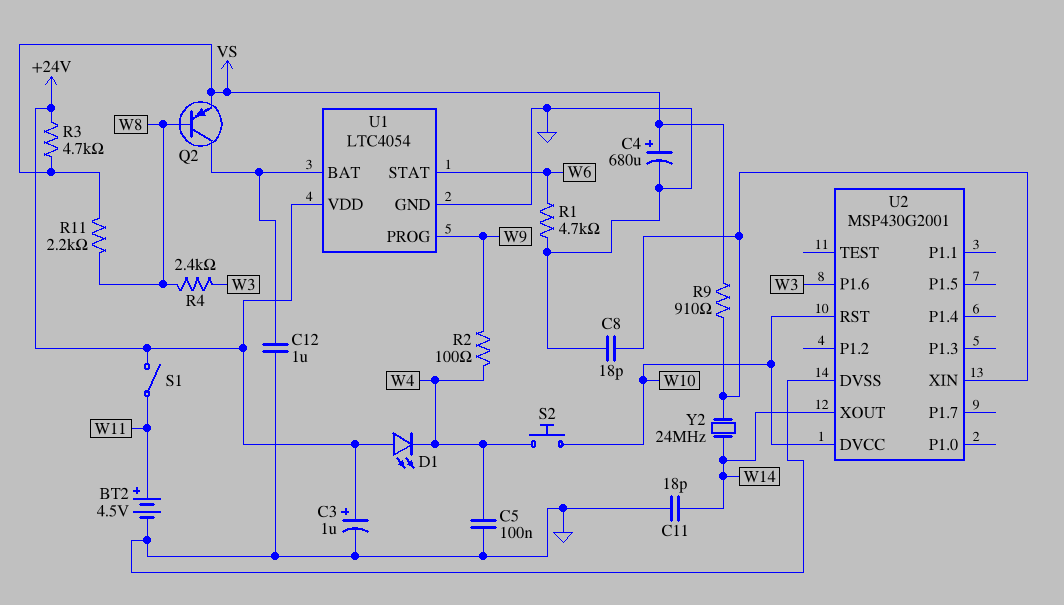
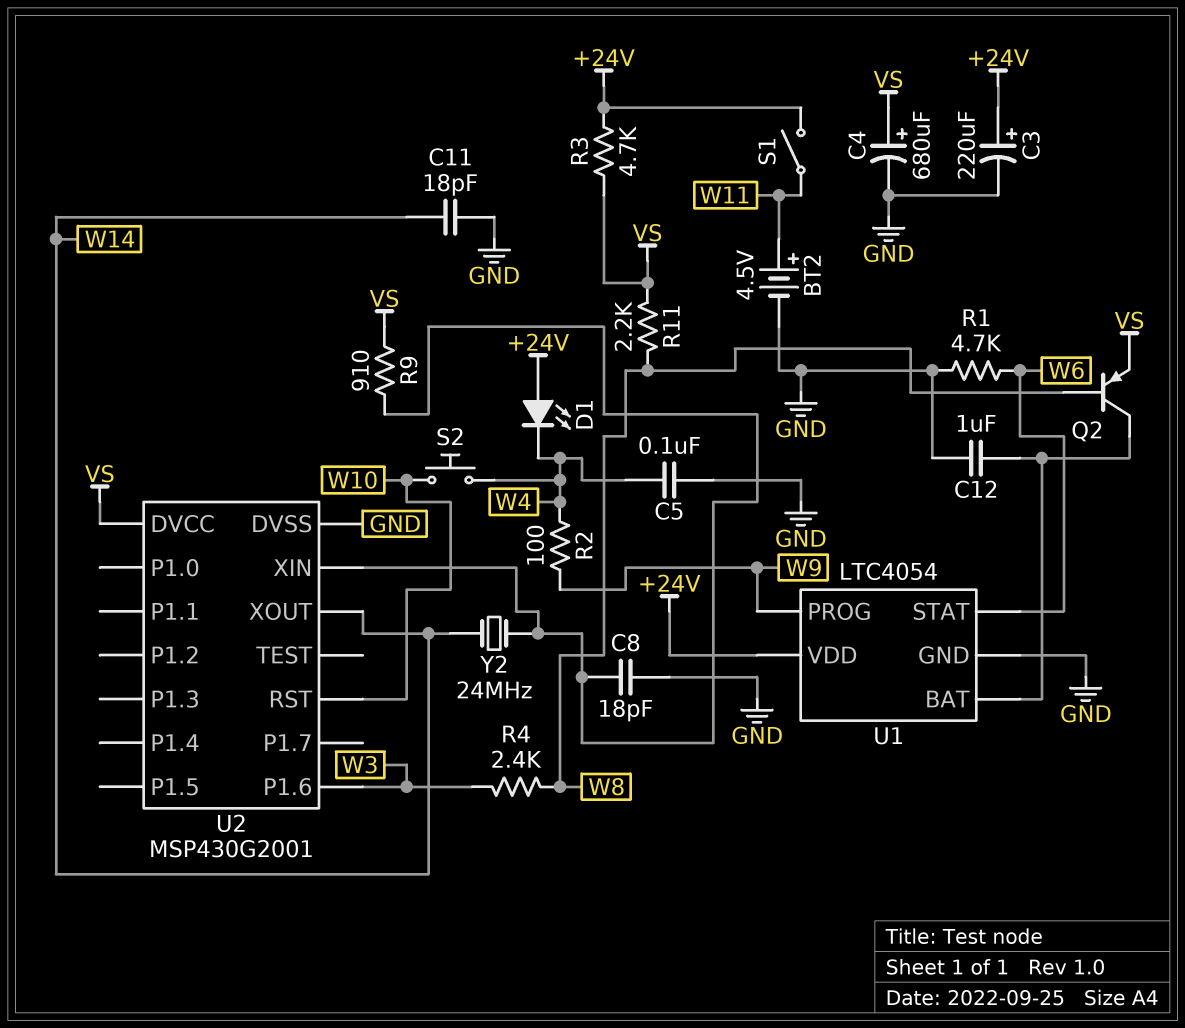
C3: 1uF (plus +24V, minus GND) -> 220uF (plus +24V, minus GND)
U2 pin DVCC: W10 -> VS

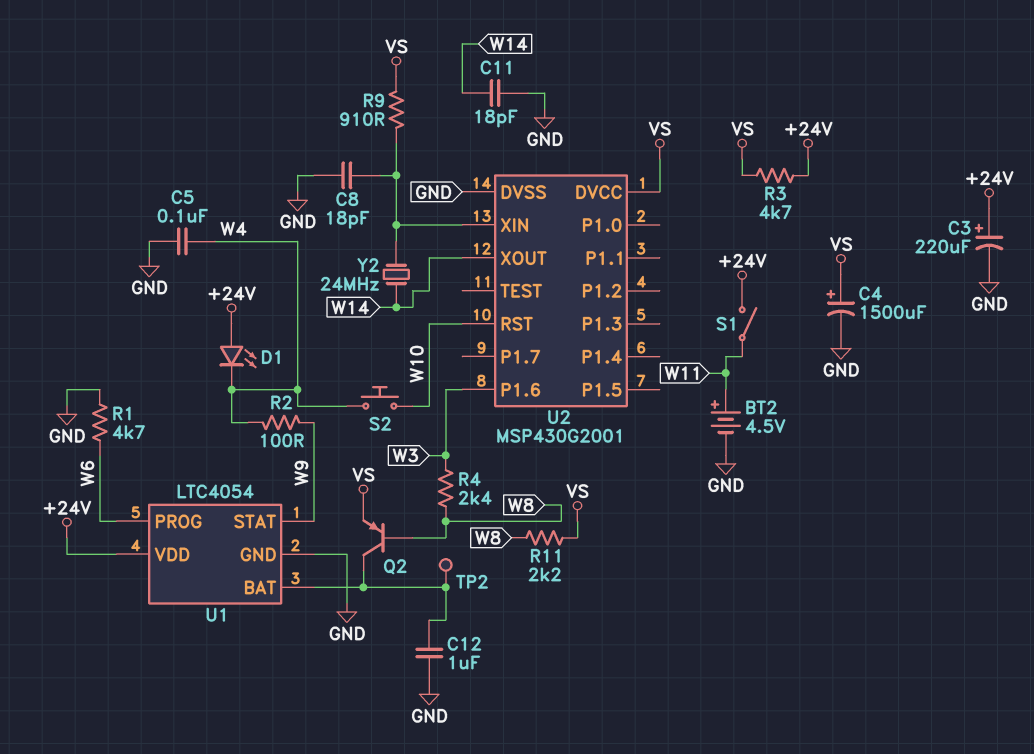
C4: 680uF (plus VS, minus GND) -> 1500uF (plus VS, minus GND)
TP2: none -> test point (U1/BAT)
U1 pin PROG: W9 -> W6
U1 pin STAT: W6 -> W9

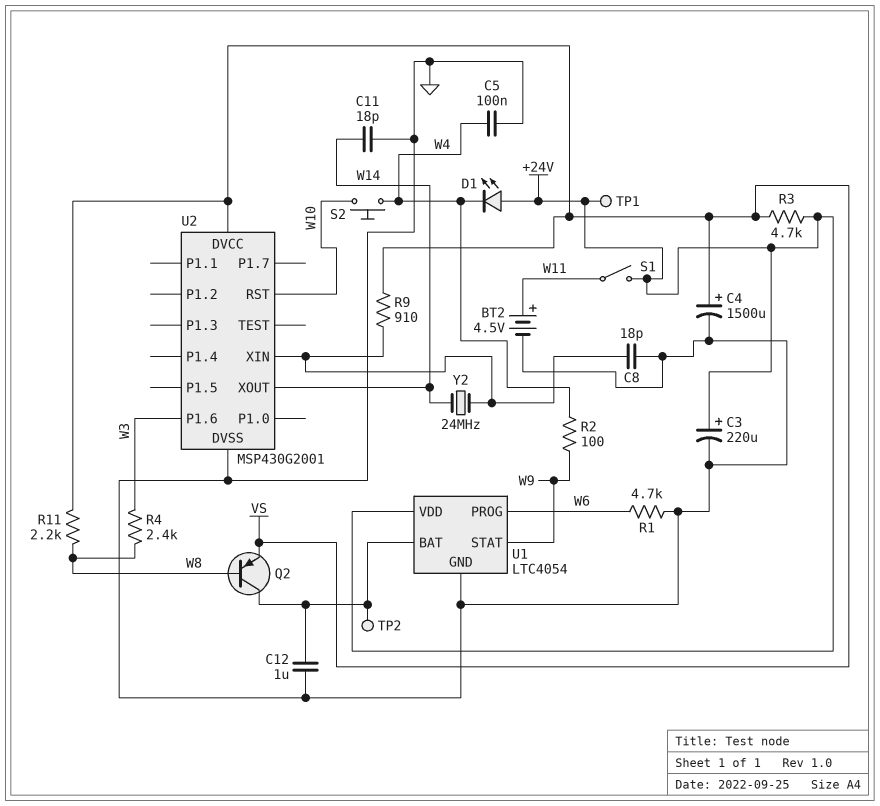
TP1: none -> test point (+24V)

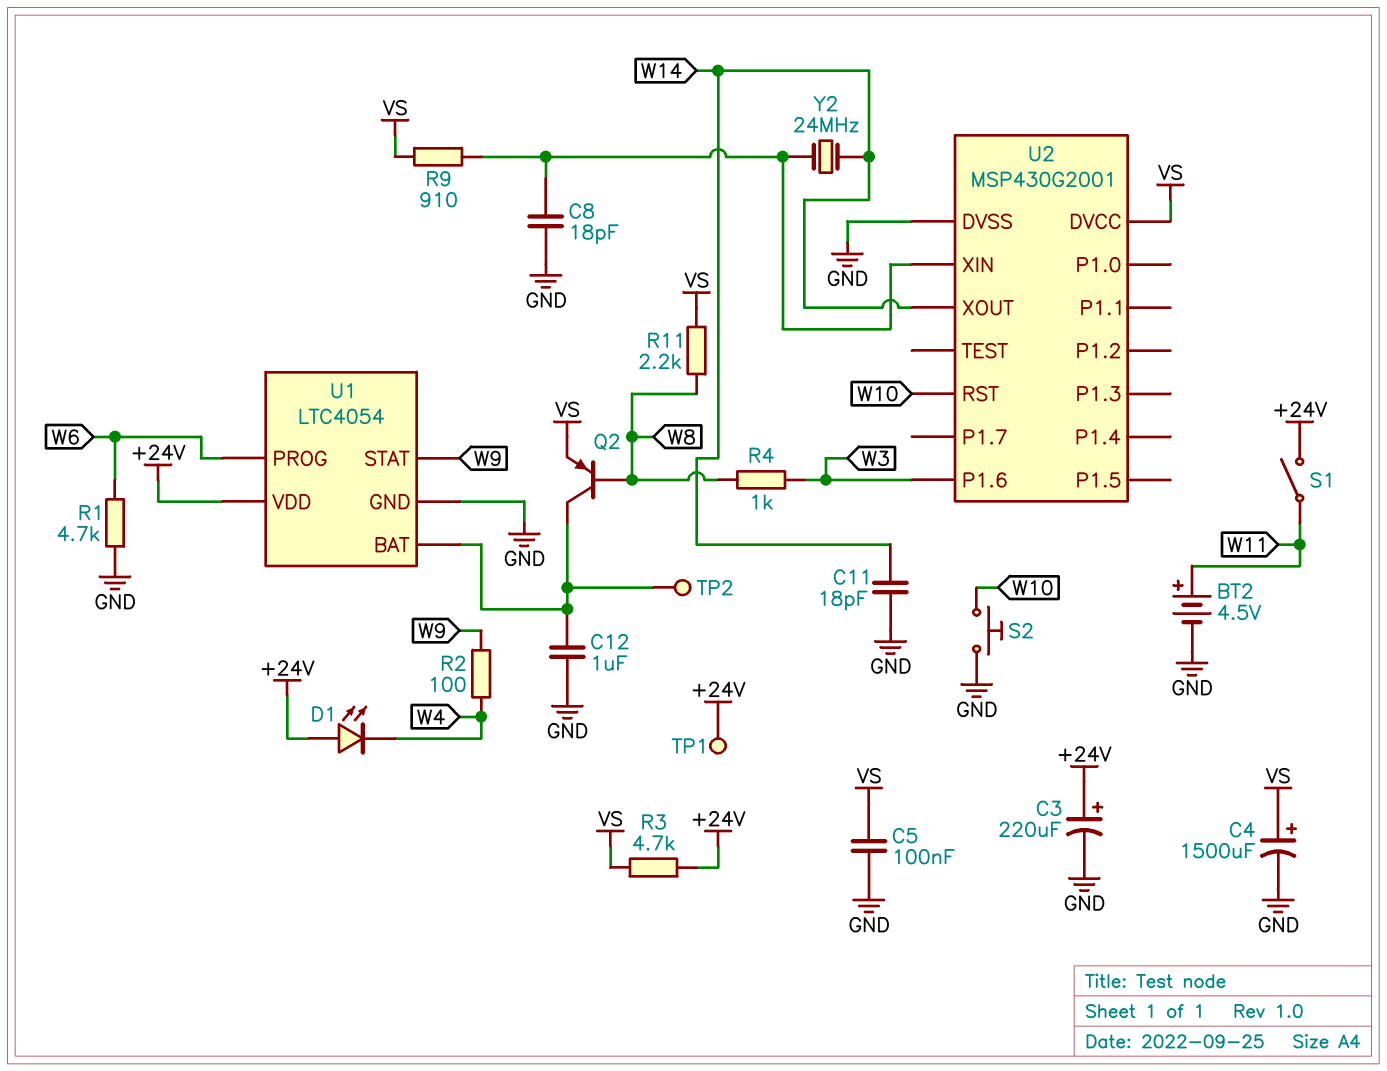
C5: 100nF (GND, W4) -> 100nF (GND, VS)
R4: 2.4k (W3, W8) -> 1k (W3, W8)
S2: button (W4, W10) -> button (GND, W10)

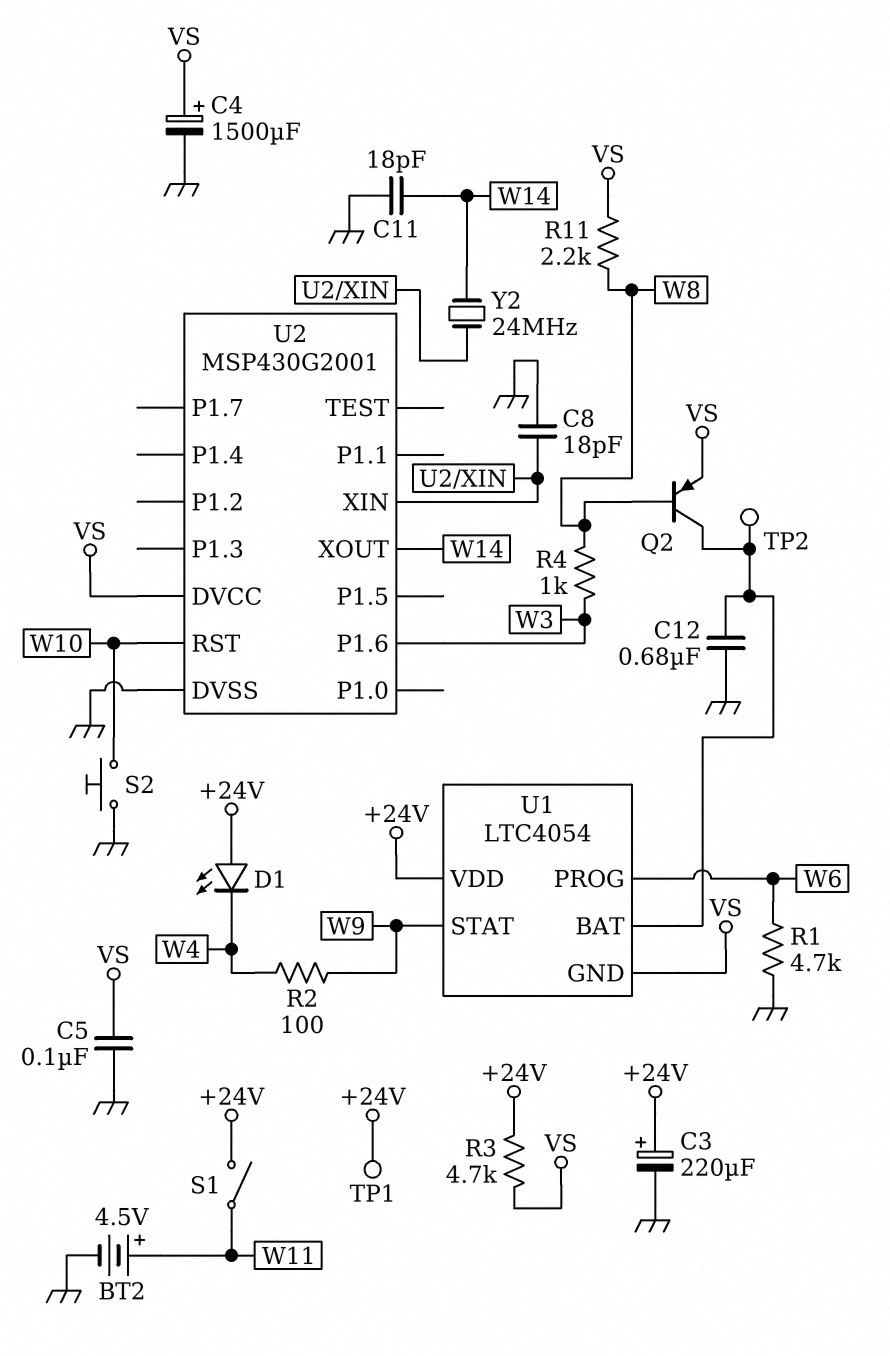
C12: 1uF (GND, U1/BAT) -> 680nF (GND, U1/BAT)
R9: 910 (U2/XIN, VS) -> none
U1 pin GND: GND -> VS

